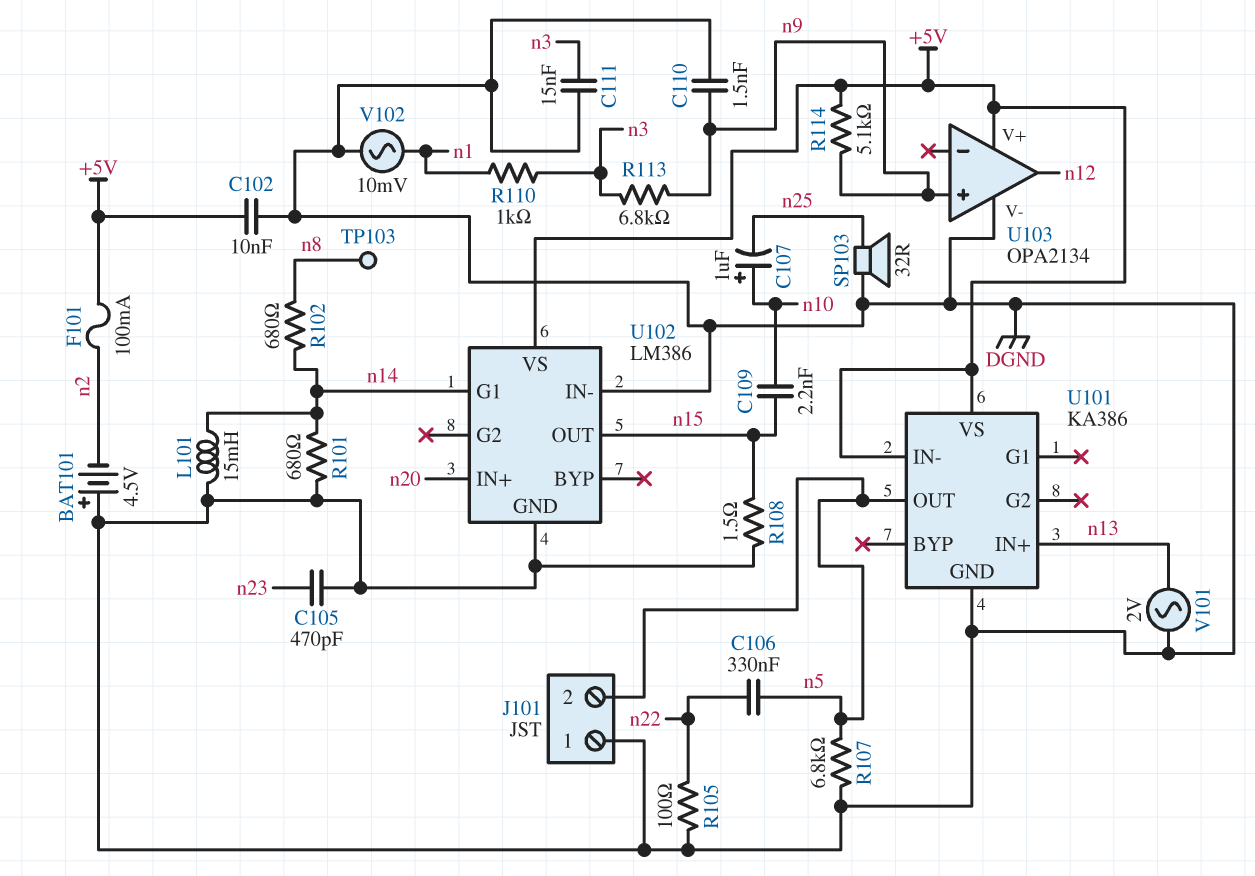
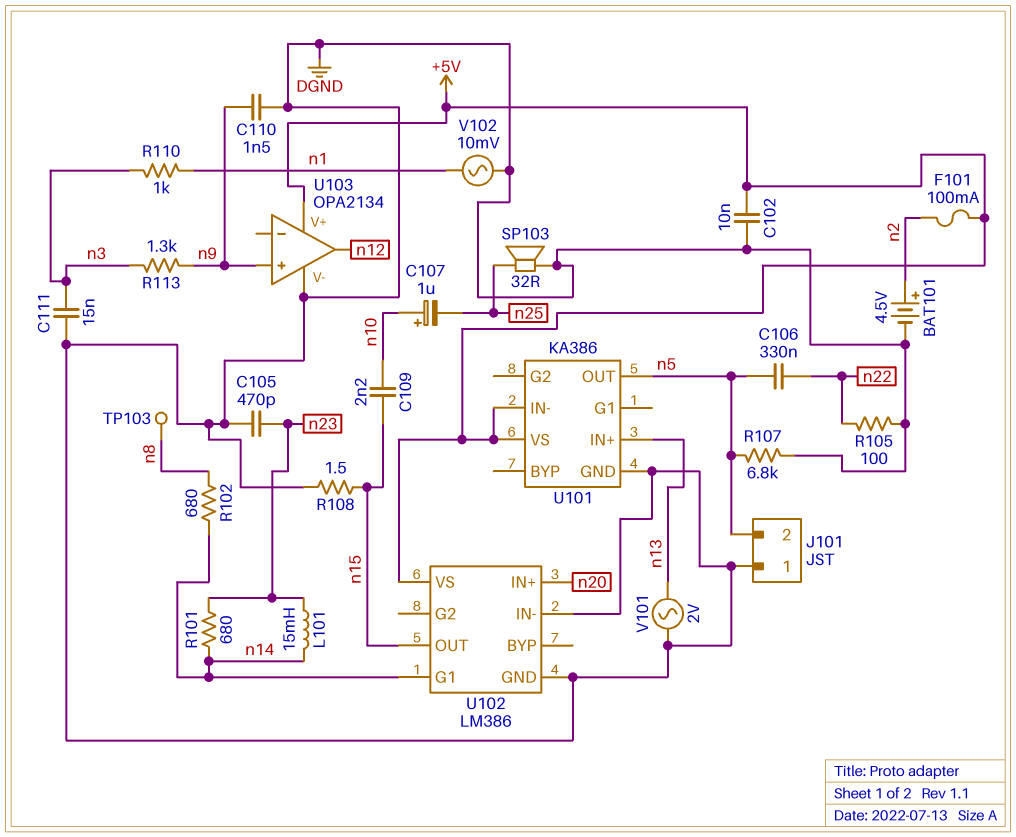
BAT101: 4.5V (plus DGND, minus n2) -> 4.5V (plus n2, minus DGND)
L101: 15mH (DGND, n14) -> 15mH (n14, n23)
R101: 680 (DGND, n14) -> 680 (n14, n23)
R113: 6.8k (n3, n9) -> 1.3k (n3, n9)
R114: 5.1k (+5V, n9) -> none

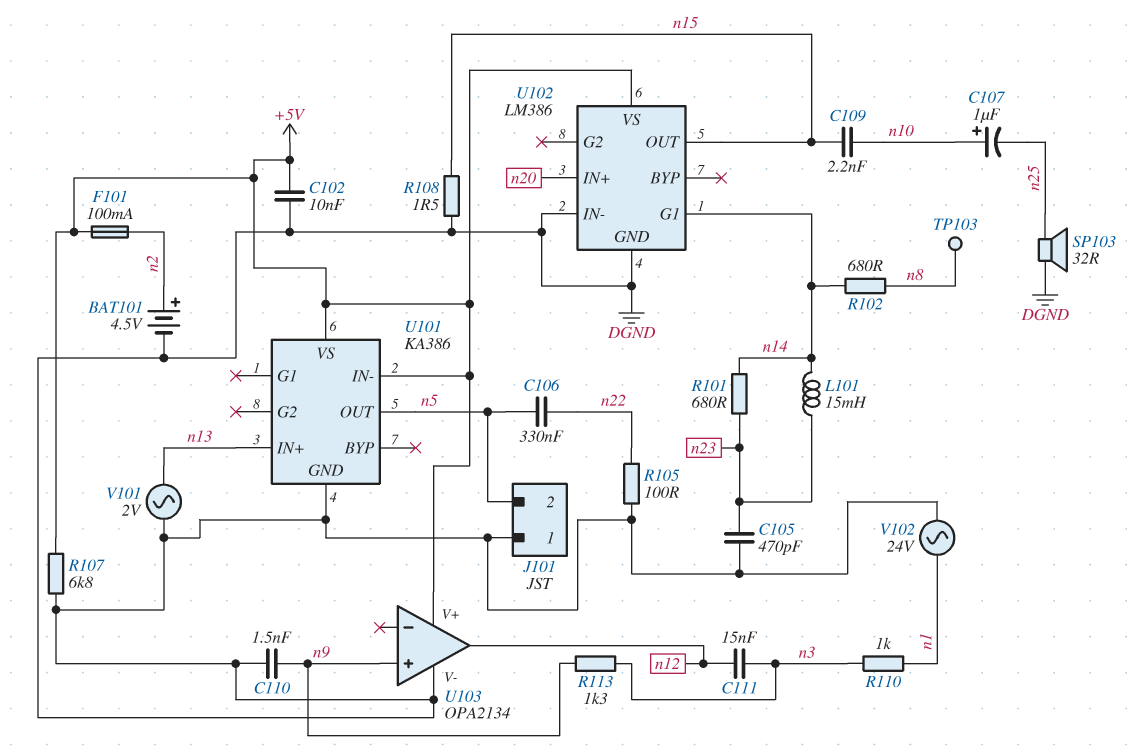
C111: 15nF (DGND, n3) -> 15nF (n3, n12)
R107: 6.8k (DGND, n5) -> 6.8k (+5V, DGND)
V102: AC 10mV (DGND, n1) -> AC 24V (DGND, n1)

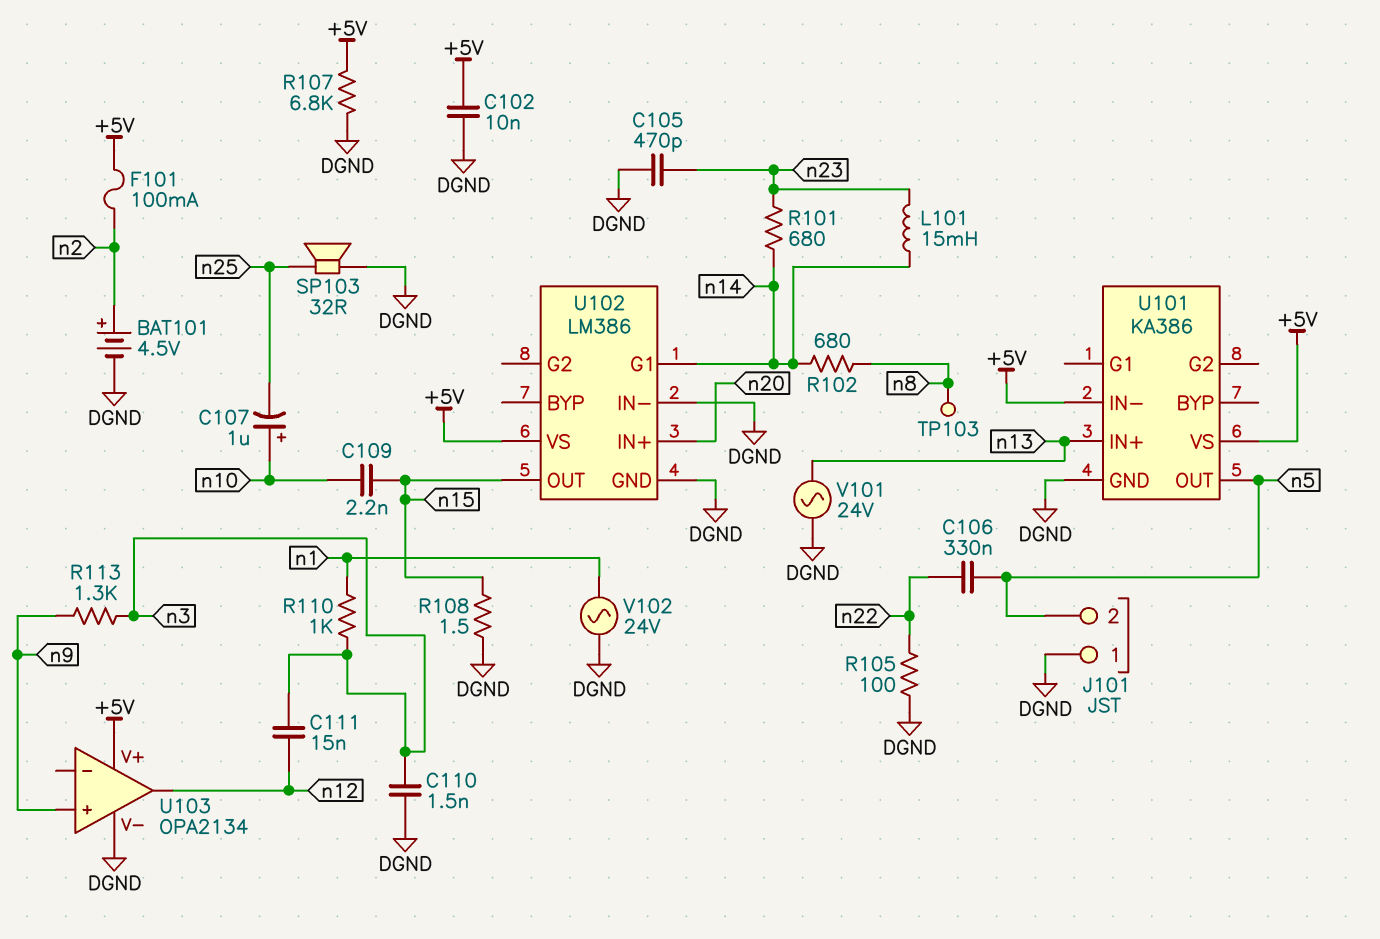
C110: 1.5nF (DGND, n9) -> 1.5nF (DGND, n3)
V101: AC 2V (DGND, n13) -> AC 24V (DGND, n13)

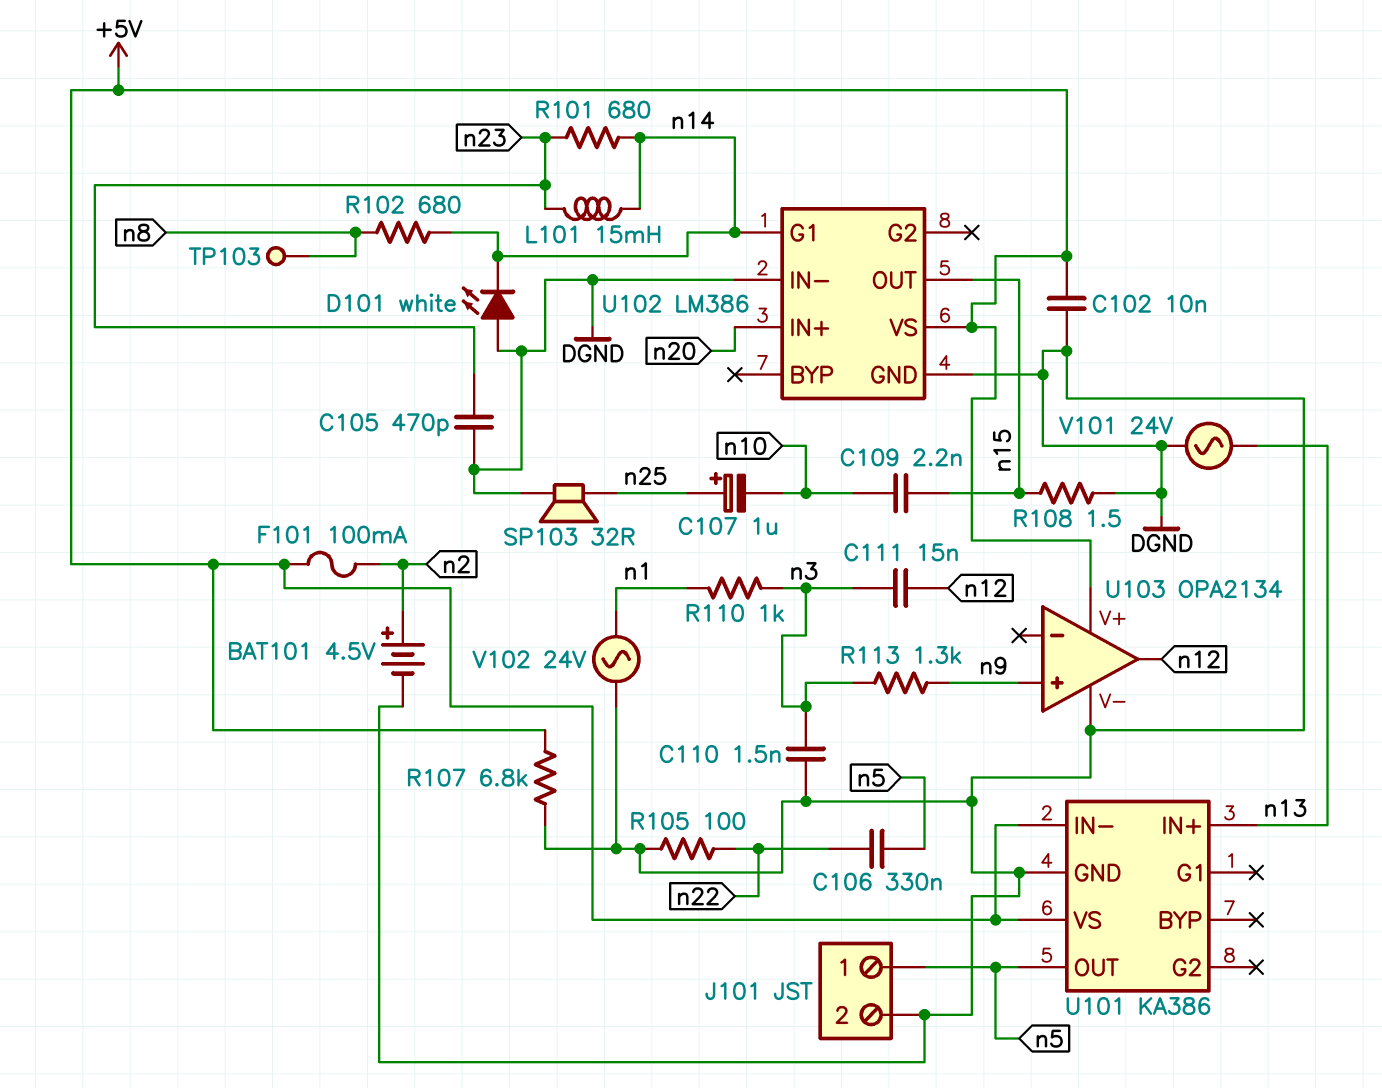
C107: 1uF (plus n10, minus n25) -> 1uF (plus n25, minus n10)
D101: none -> LED white (A DGND, K n14)
J101 pin 1: DGND -> n5
J101 pin 2: n5 -> DGND

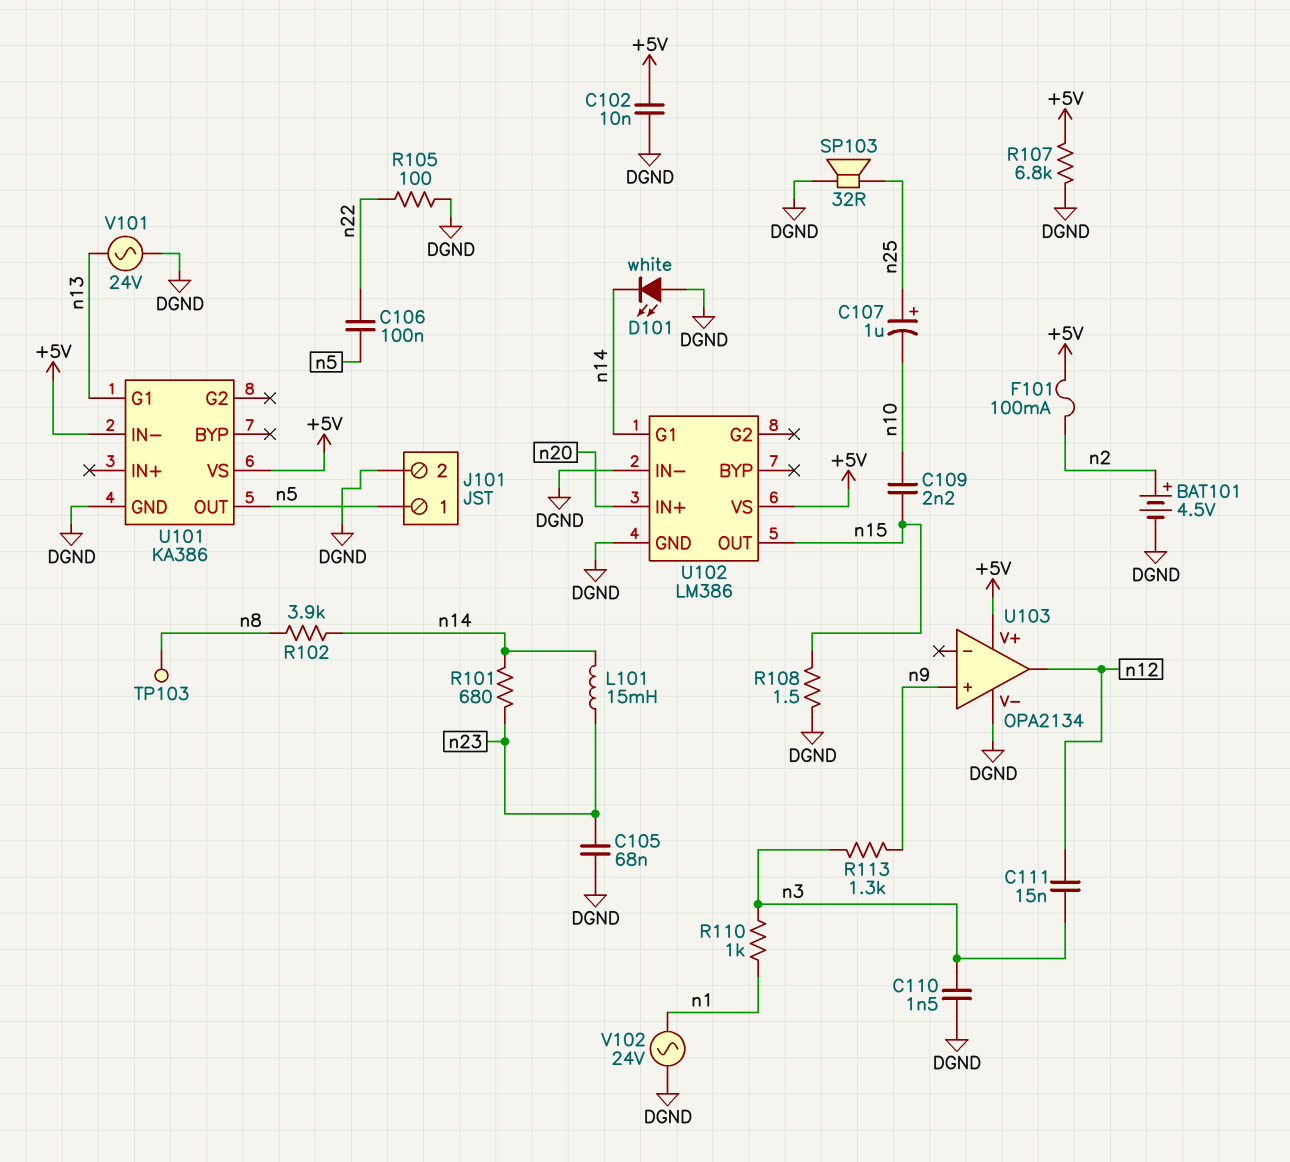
C105: 470pF (DGND, n23) -> 68nF (DGND, n23)
C106: 330nF (n5, n22) -> 100nF (n5, n22)
R102: 680 (n8, n14) -> 3.9k (n8, n14)
U101 pin G1: none -> n13
U101 pin IN+: n13 -> none

